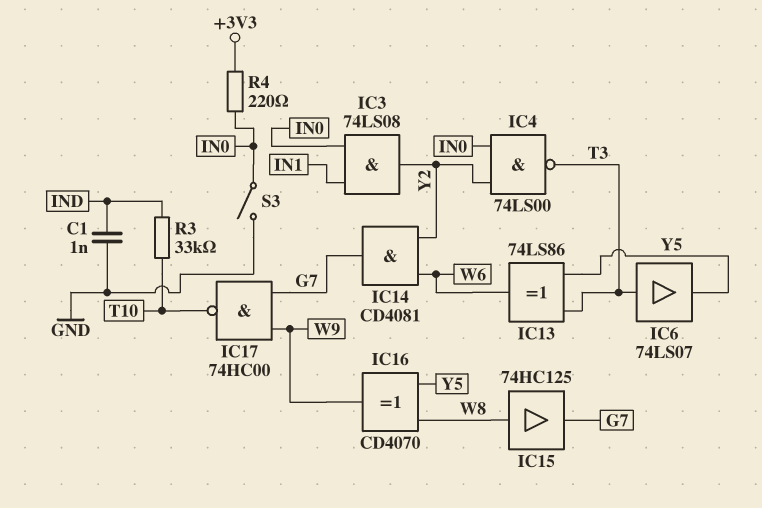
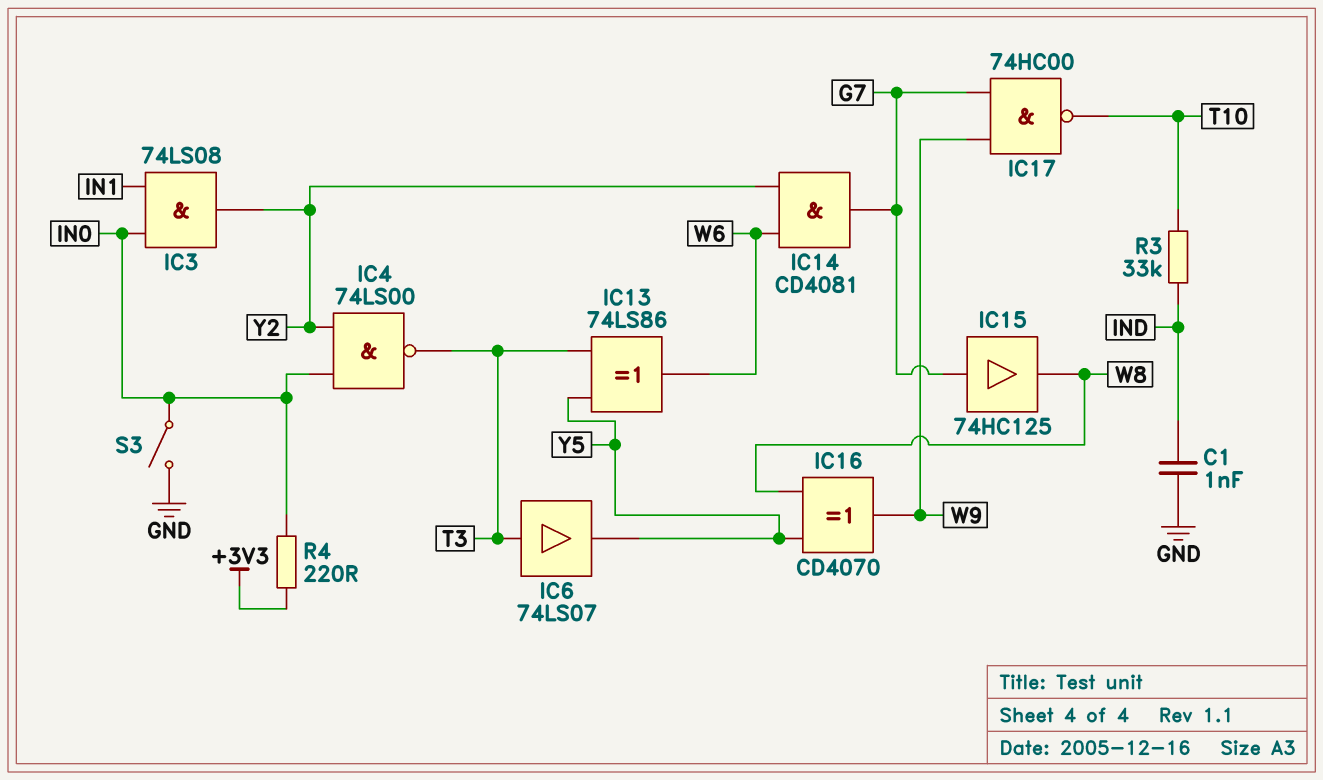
IC15: buffer 74HC125 (in W8, out G7) -> buffer 74HC125 (in G7, out W8)

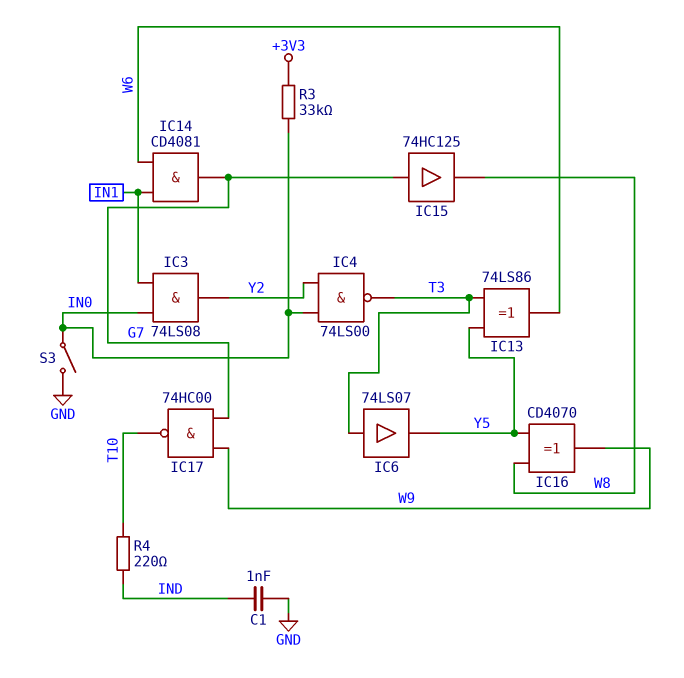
IC14: AND CD4081 (in W6, in Y2, out G7) -> AND CD4081 (in IN1, in W6, out G7)
R3: 33k (IND, T10) -> 33k (+3V3, IN0)
R4: 220 (+3V3, IN0) -> 220 (IND, T10)

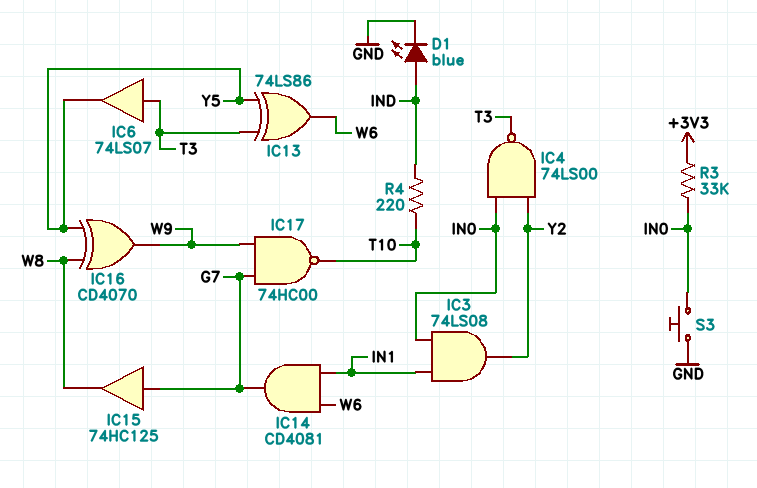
C1: 1nF (GND, IND) -> none
D1: none -> LED blue (A IND, K GND)
S3: switch (GND, IN0) -> button (GND, IN0)

